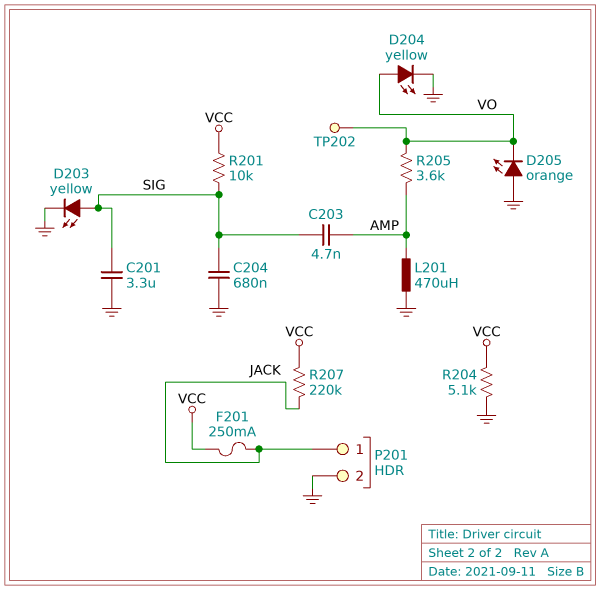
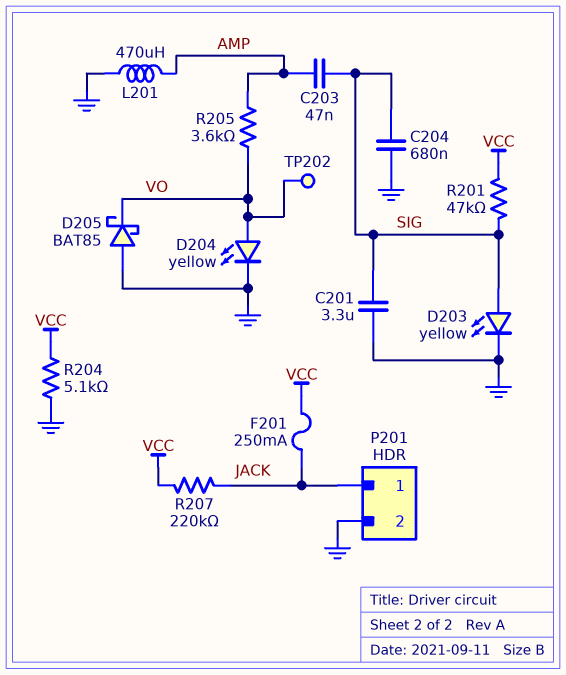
C203: 4.7nF (AMP, SIG) -> 47nF (AMP, SIG)
D205: LED orange (A GND, K VO) -> schottky BAT85 (A GND, K VO)
R201: 10k (SIG, VCC) -> 47k (SIG, VCC)

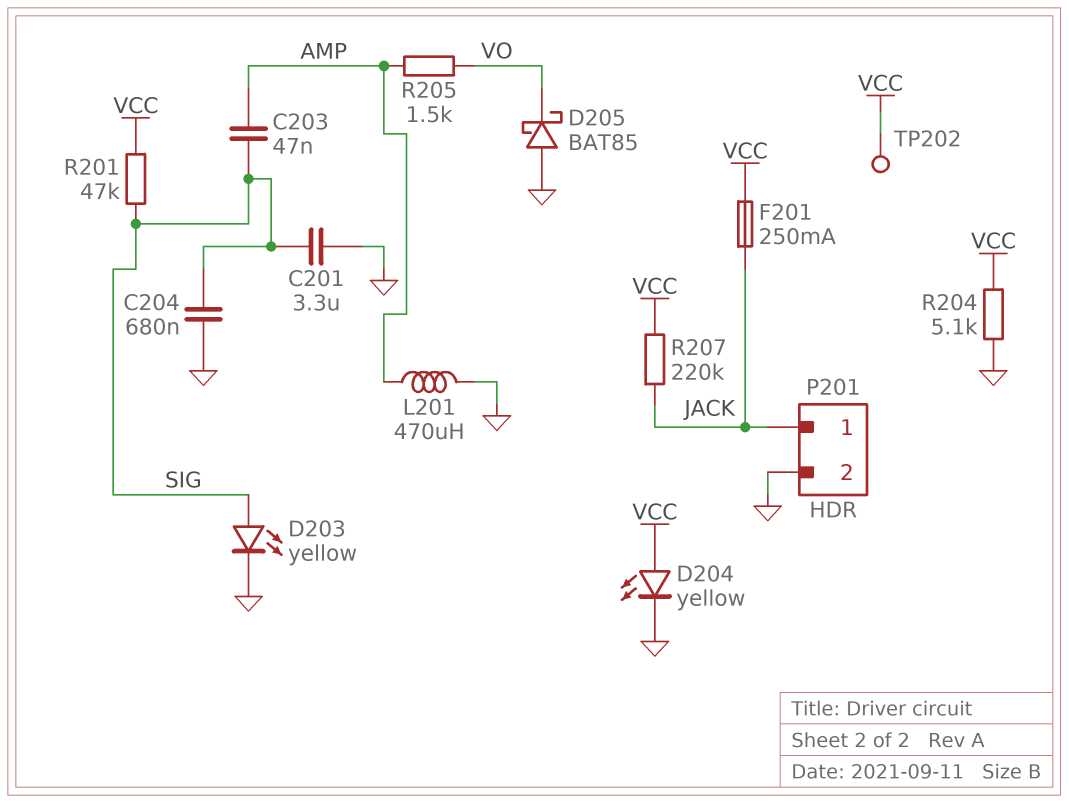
D204: LED yellow (A VO, K GND) -> LED yellow (A VCC, K GND)
R205: 3.6k (AMP, VO) -> 1.5k (AMP, VO)
TP202: test point (VO) -> test point (VCC)

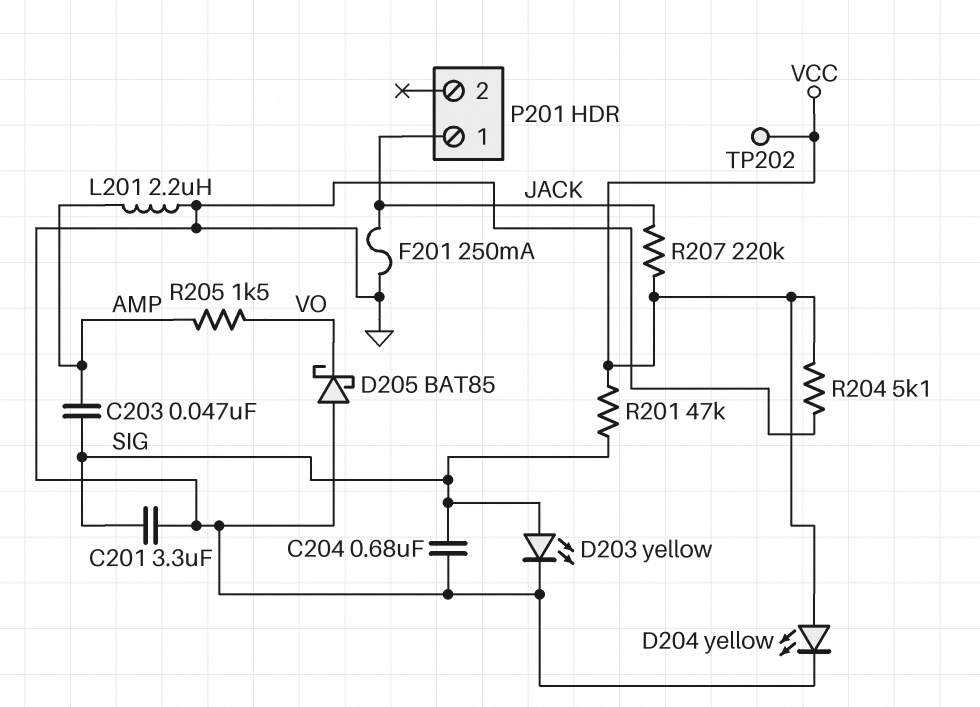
F201: 250mA (JACK, VCC) -> 250mA (GND, JACK)
L201: 470uH (AMP, GND) -> 2.2uH (AMP, GND)
P201 pin 2: GND -> none

